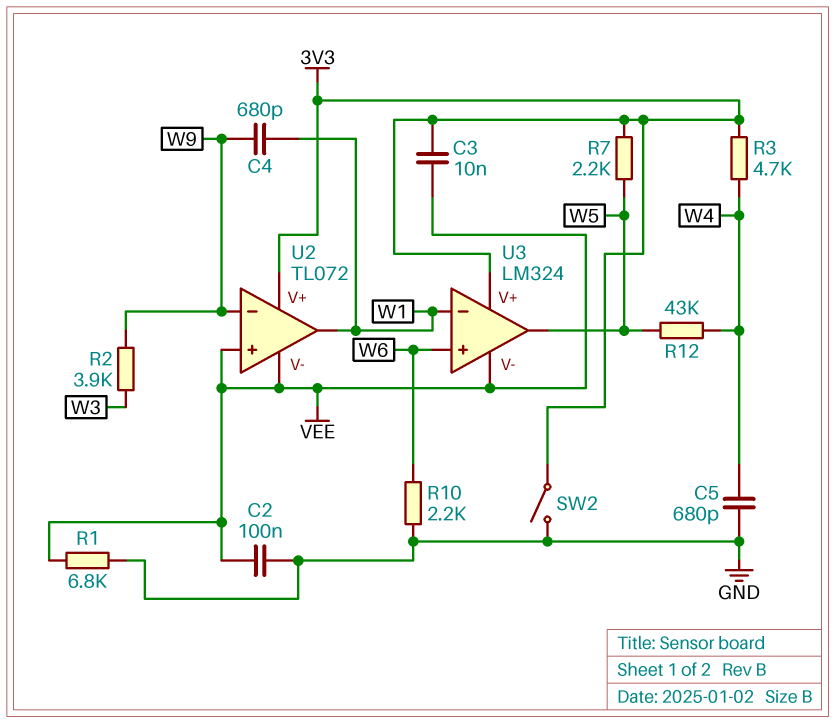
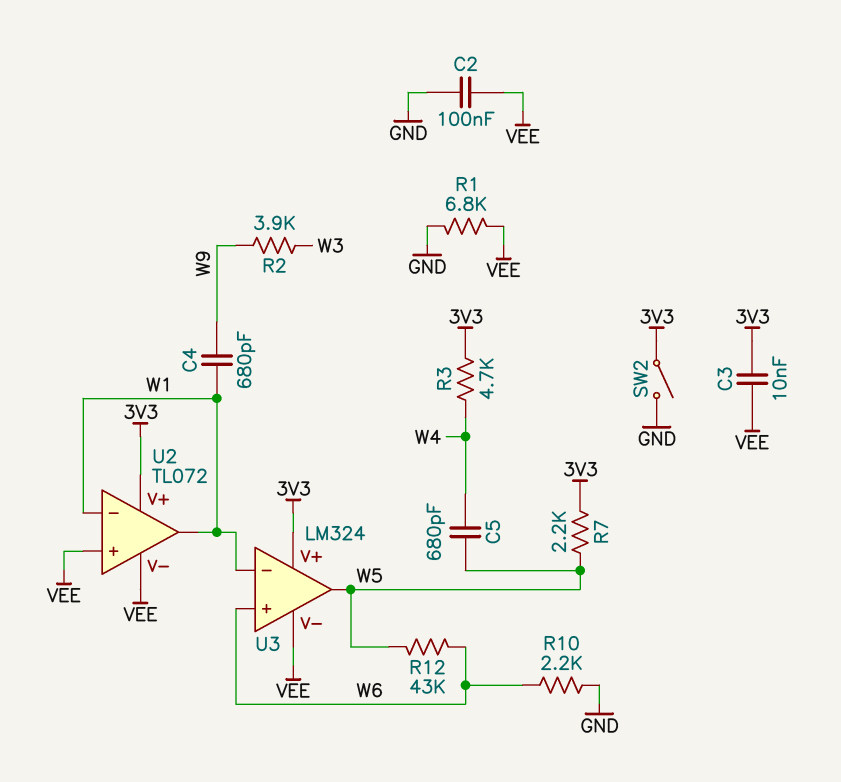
C5: 680pF (GND, W4) -> 680pF (W4, W5)
R12: 43k (W4, W5) -> 43k (W5, W6)
U2 pin in-: W9 -> W1

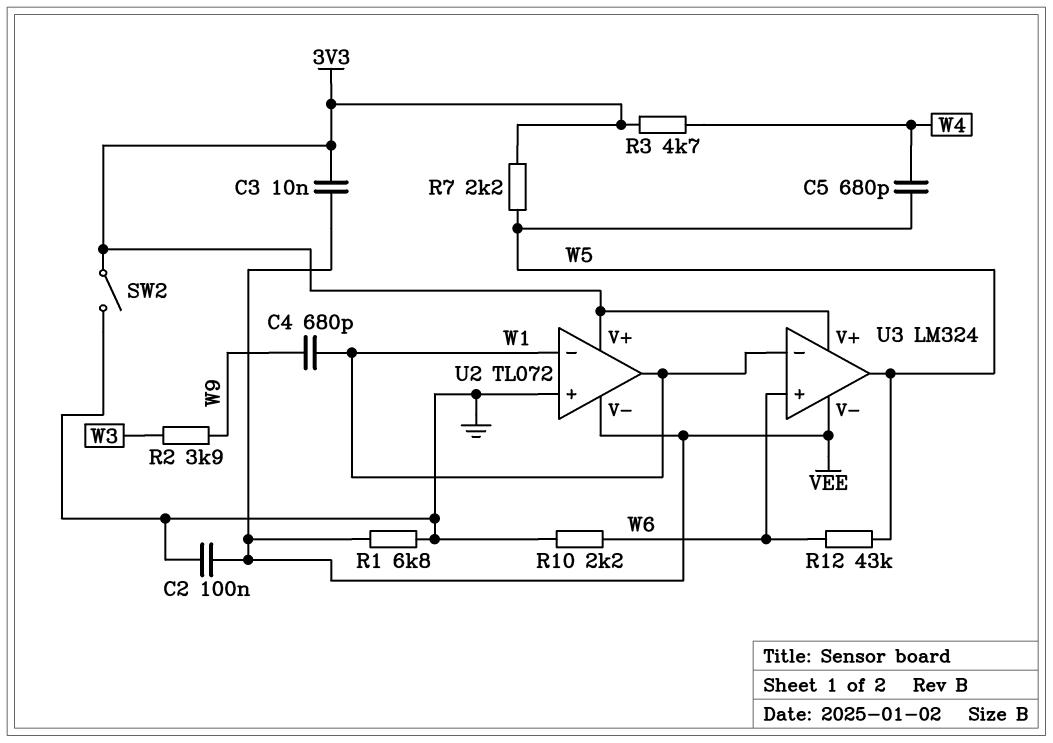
U2 pin in+: VEE -> GND

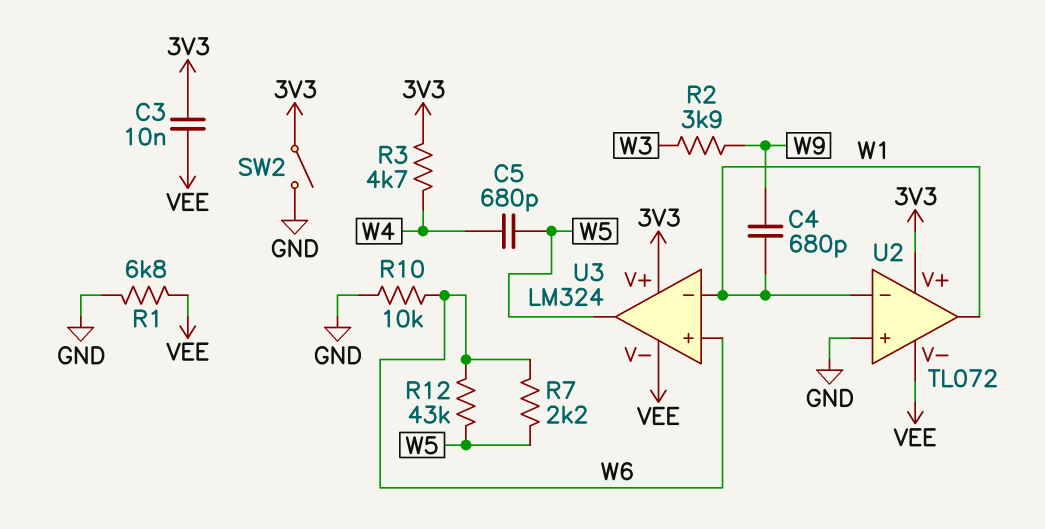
C2: 100nF (GND, VEE) -> none
R7: 2.2k (3V3, W5) -> 2.2k (W5, W6)
R10: 2.2k (GND, W6) -> 10k (GND, W6)

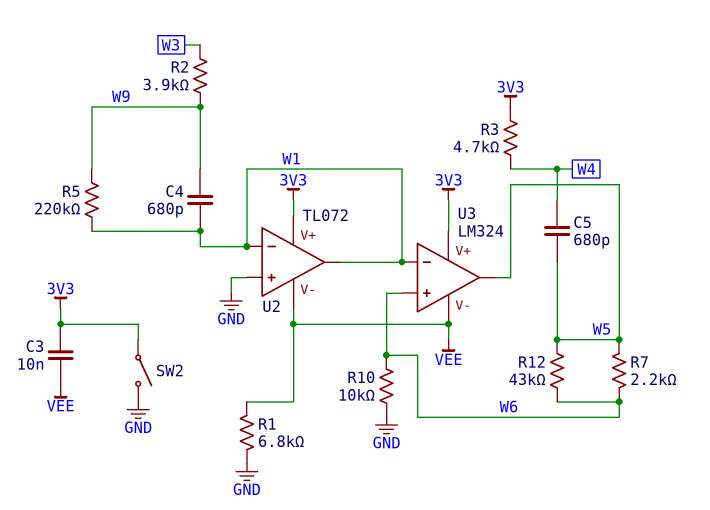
R5: none -> 220k (W1, W9)

